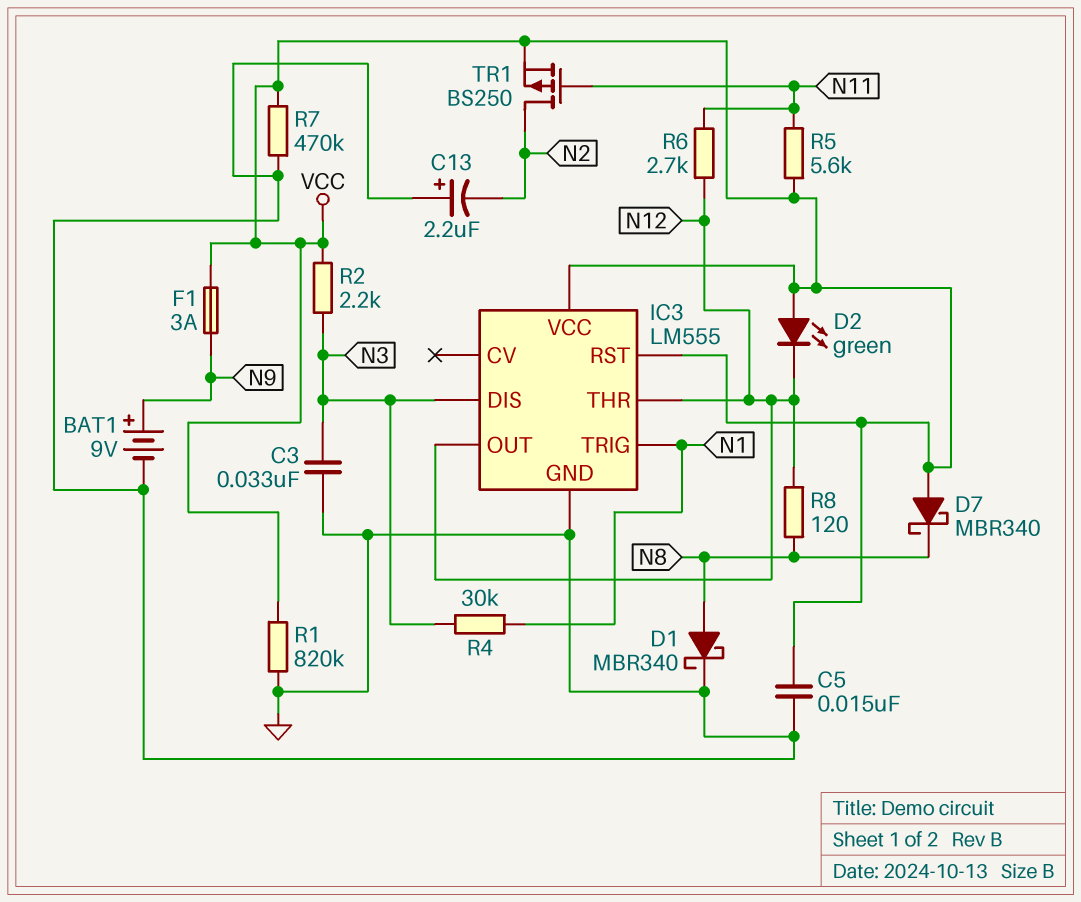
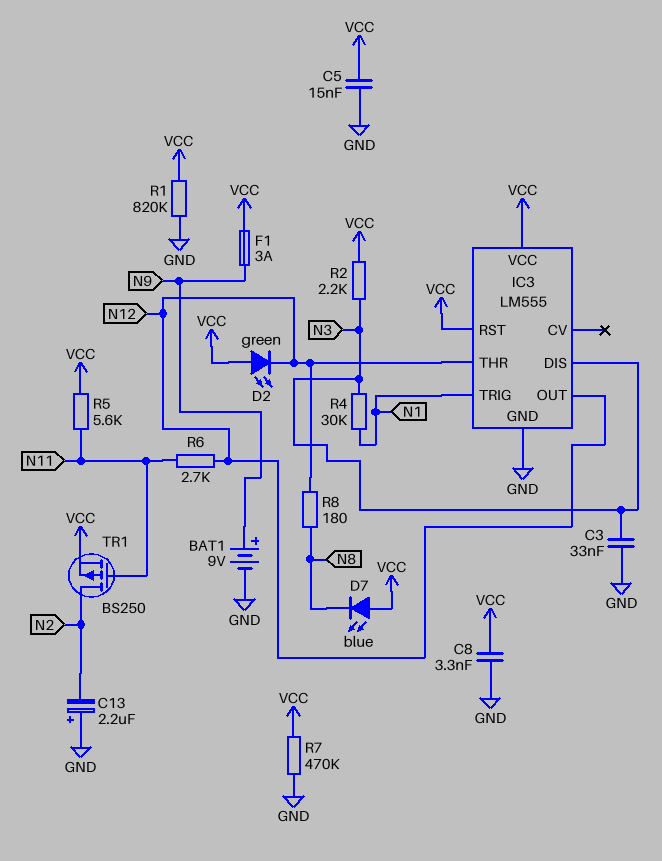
C8: none -> 3.3nF (GND, VCC)
D1: schottky MBR340 (A N8, K GND) -> none
D7: schottky MBR340 (A VCC, K N8) -> LED blue (A VCC, K N8)
R8: 120 (N8, N12) -> 180 (N8, N12)

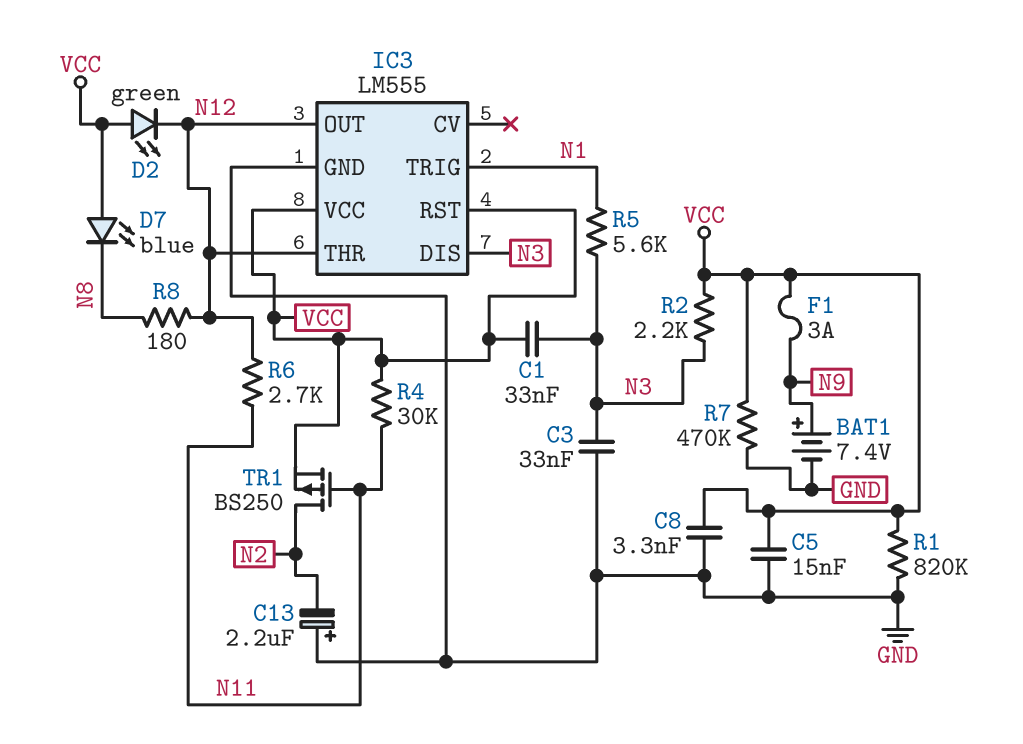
BAT1: 9V (plus N9, minus GND) -> 7.4V (plus N9, minus GND)
C1: none -> 33nF (N3, VCC)
R4: 30k (N1, N3) -> 30k (N11, VCC)
R5: 5.6k (N11, VCC) -> 5.6k (N1, N3)

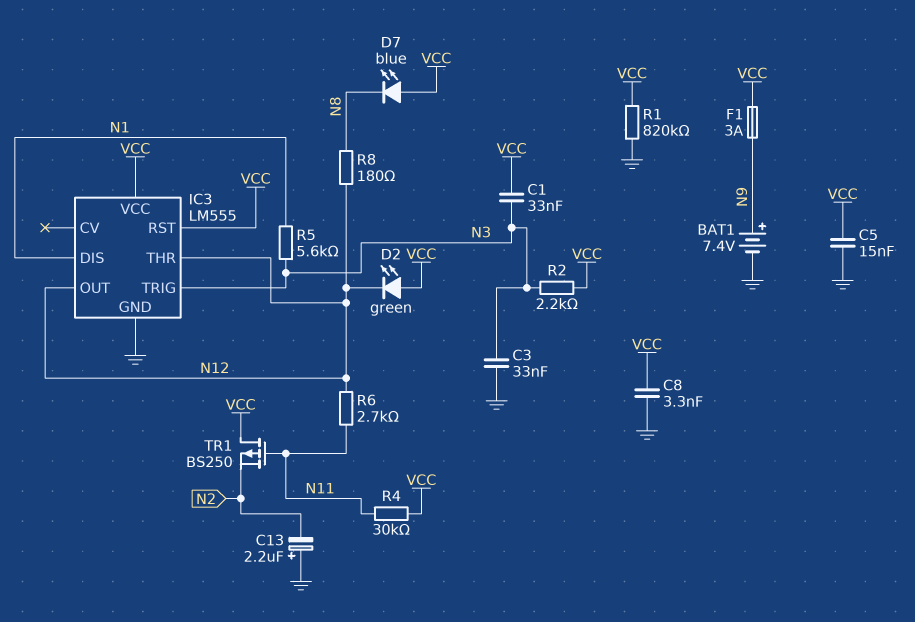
IC3 pin DIS: N3 -> N1
IC3 pin TRIG: N1 -> N3
R7: 470k (GND, VCC) -> none
TR1: PMOS BS250 (G N11, D N2, S VCC) -> PMOS BS250 (G N11, D VCC, S N2)

